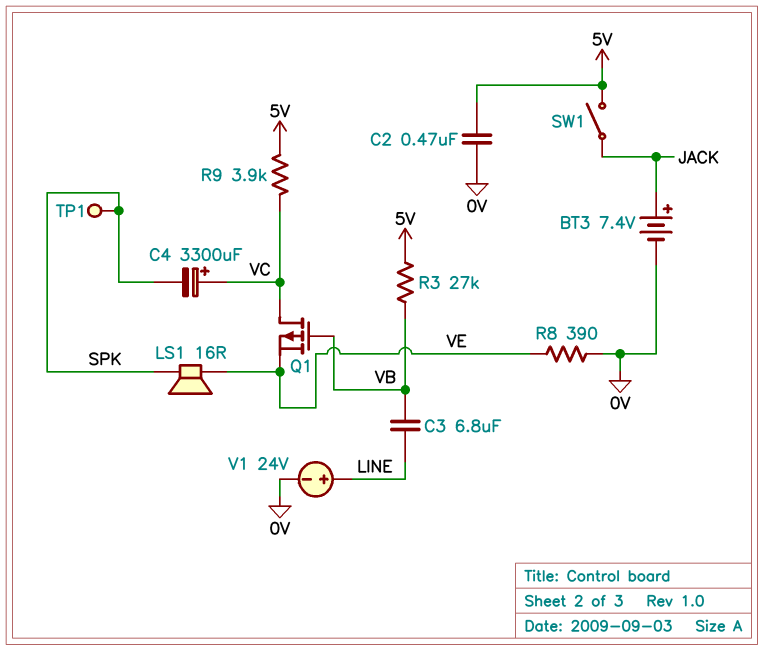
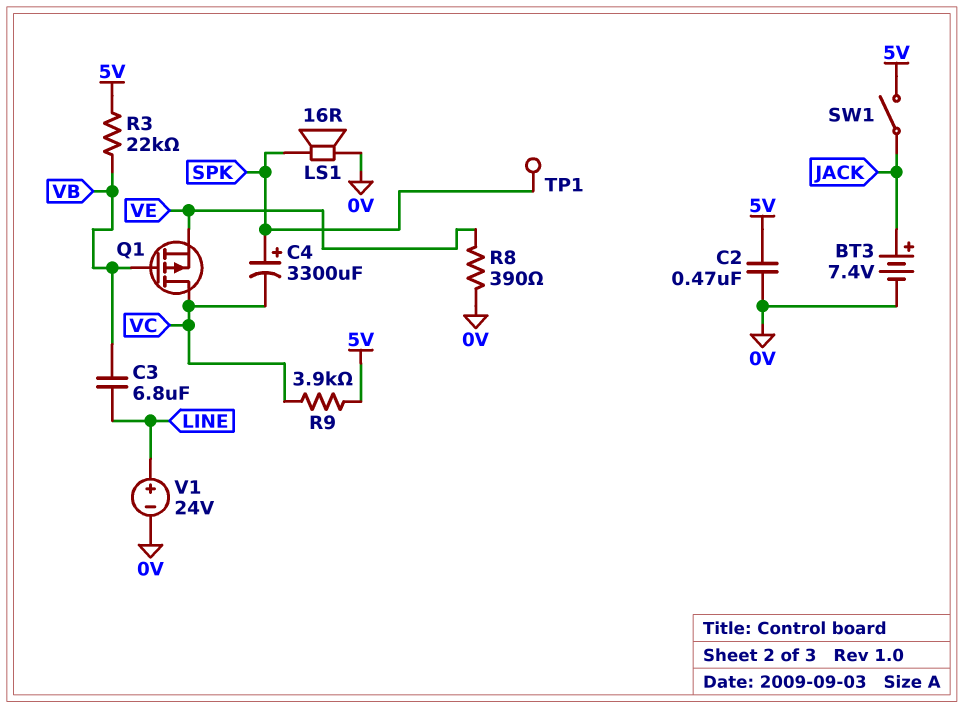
C4: 3300uF (plus VC, minus SPK) -> 3300uF (plus SPK, minus VC)
LS1: speaker 16R (SPK, VE) -> speaker 16R (0V, SPK)
R3: 27k (5V, VB) -> 22k (5V, VB)

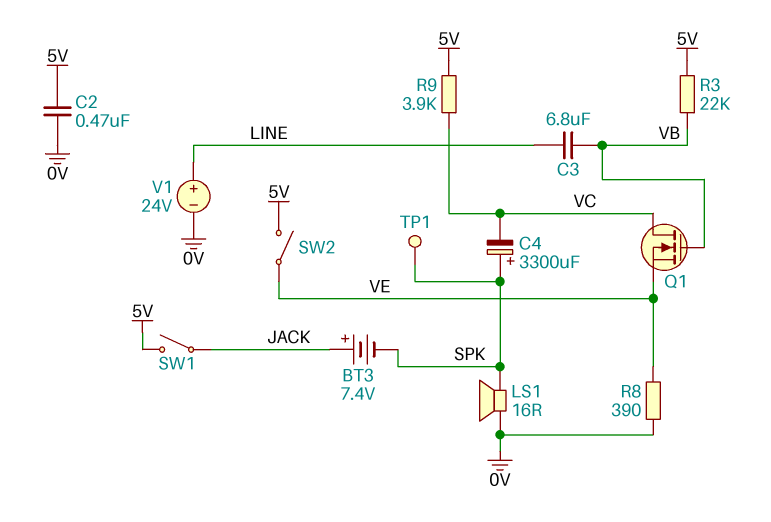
BT3: 7.4V (plus JACK, minus 0V) -> 7.4V (plus JACK, minus SPK)
Q1: PMOS (G VB, D VC, S VE) -> NMOS (G VB, D VC, S VE)
SW2: none -> switch (5V, VE)

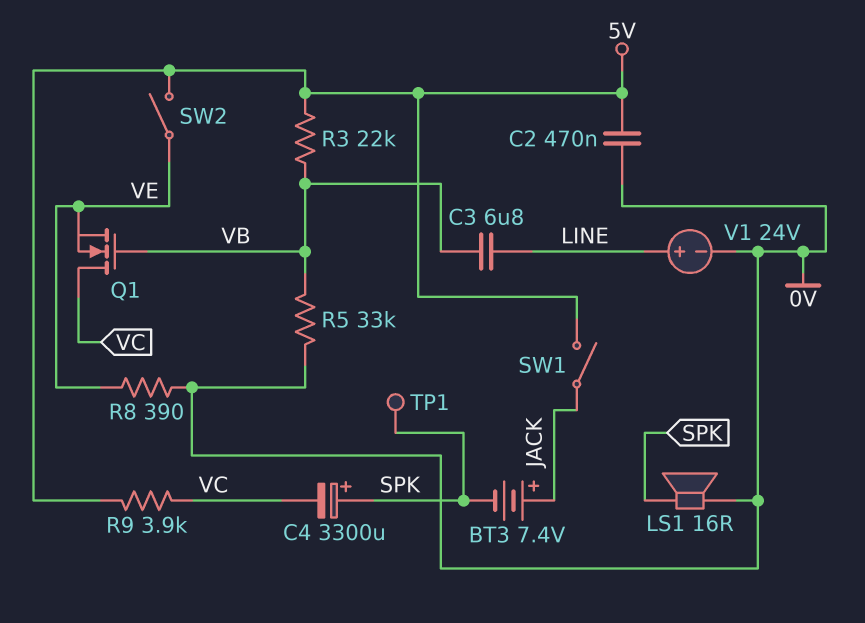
R5: none -> 33k (0V, VB)

